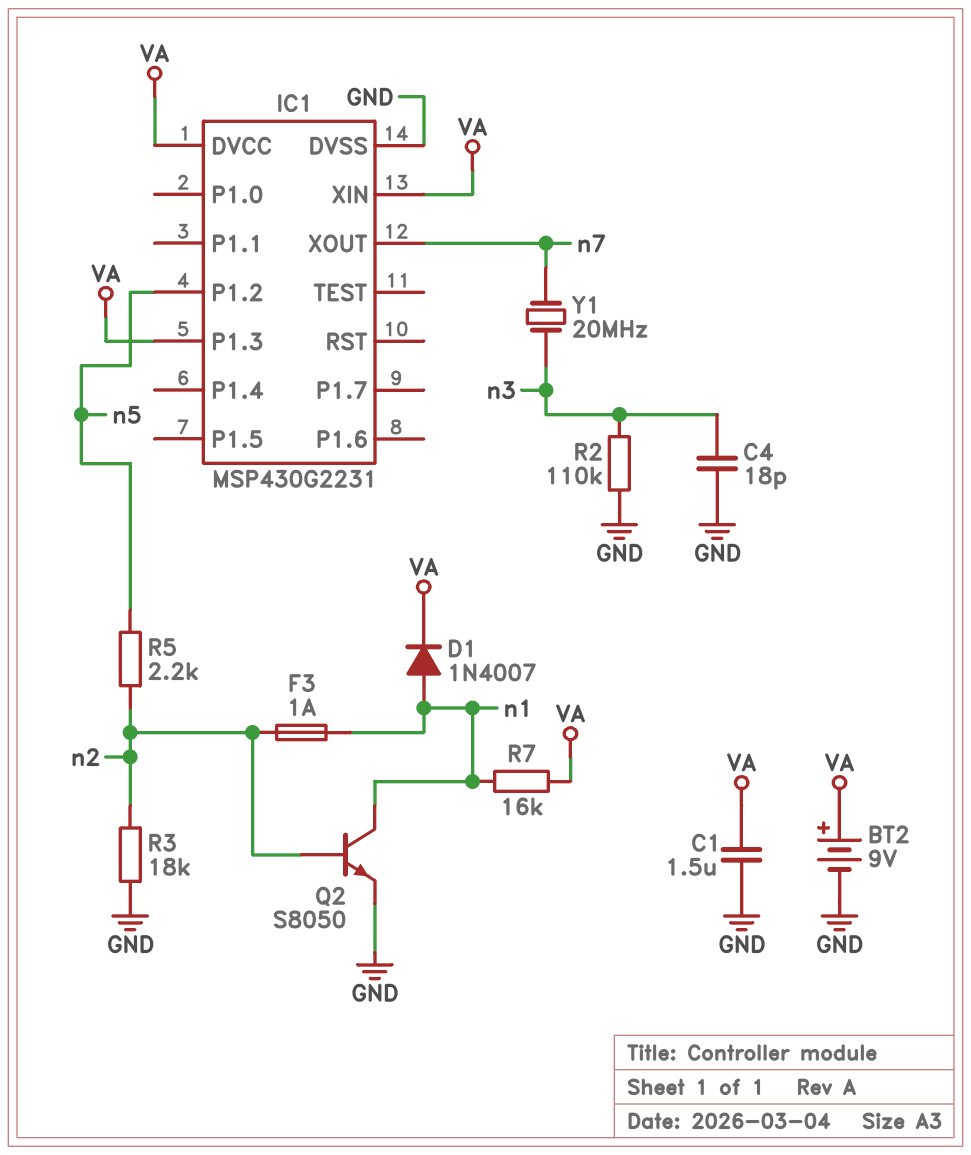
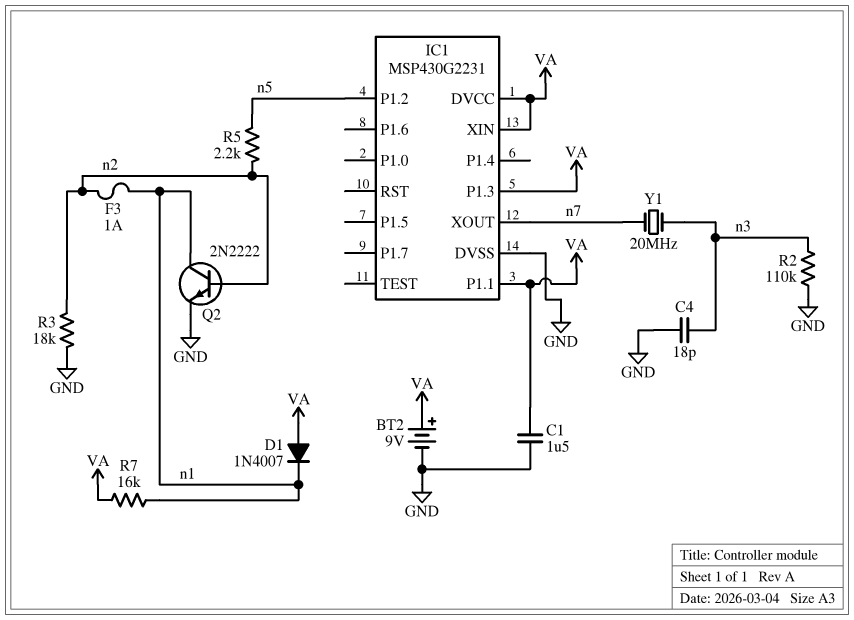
D1: diode 1N4007 (A n1, K VA) -> diode 1N4007 (A VA, K n1)
IC1 pin P1.1: none -> VA
Q2: NPN S8050 (B n2, C n1, E GND) -> NPN 2N2222 (B n2, C n1, E GND)

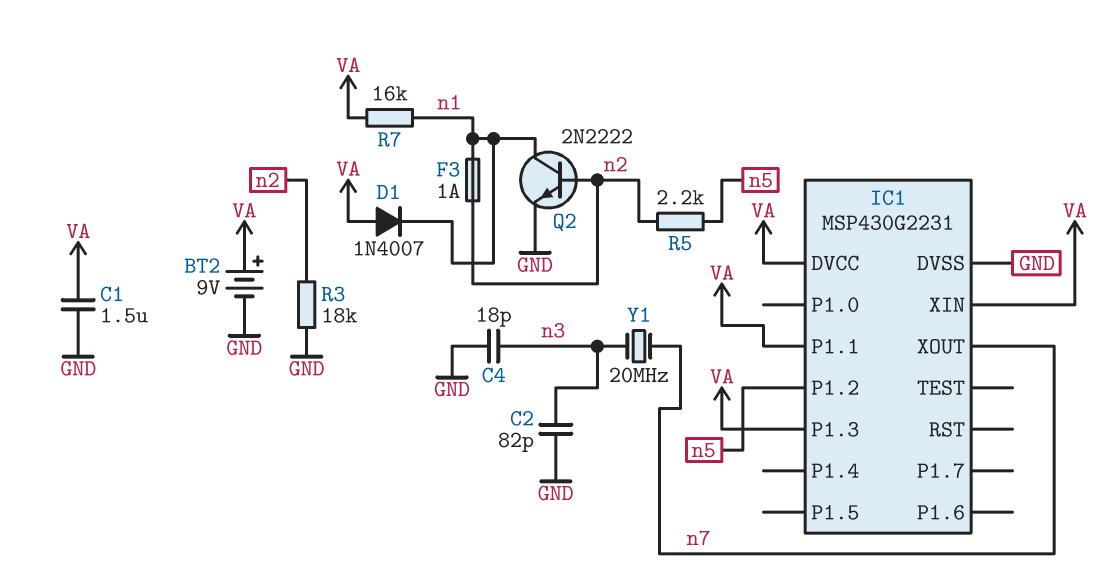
C2: none -> 82pF (GND, n3)
R2: 110k (GND, n3) -> none

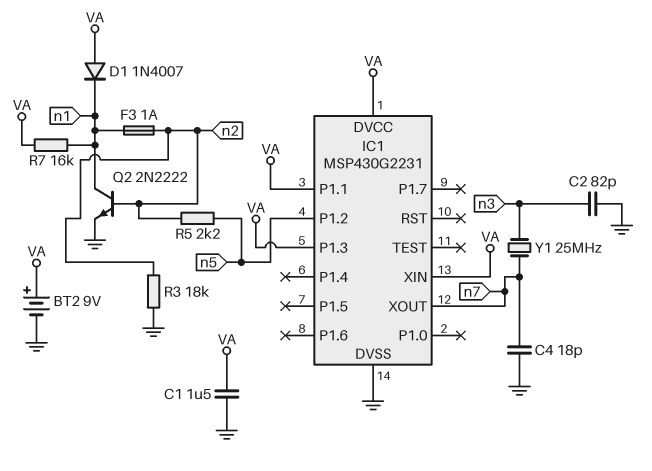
C4: 18pF (GND, n3) -> 18pF (GND, n7)
Y1: 20MHz (n3, n7) -> 25MHz (n3, n7)

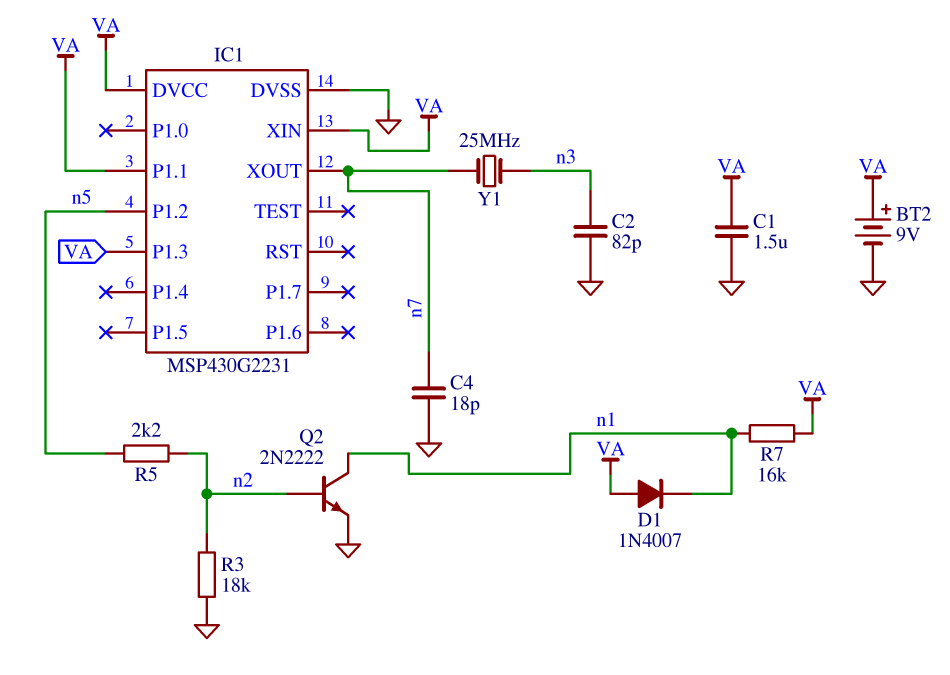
F3: 1A (n1, n2) -> none

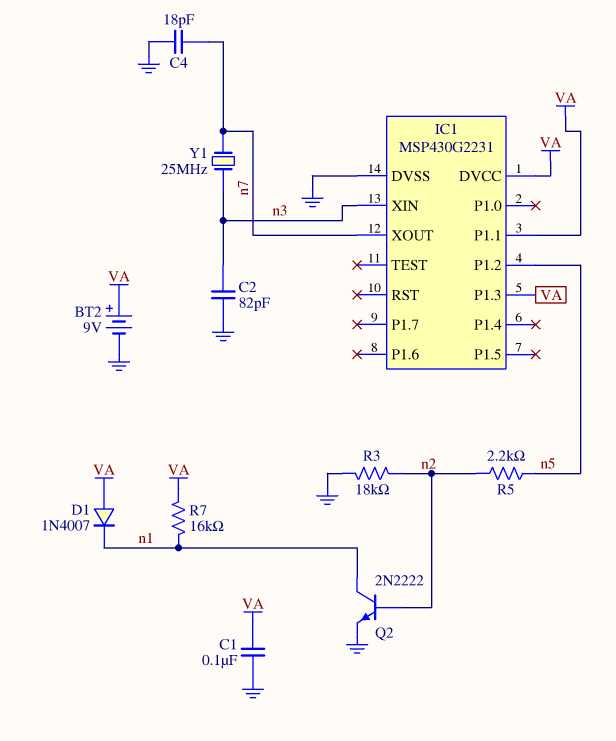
C1: 1.5uF (GND, VA) -> 100nF (GND, VA)
IC1 pin XIN: VA -> n3

